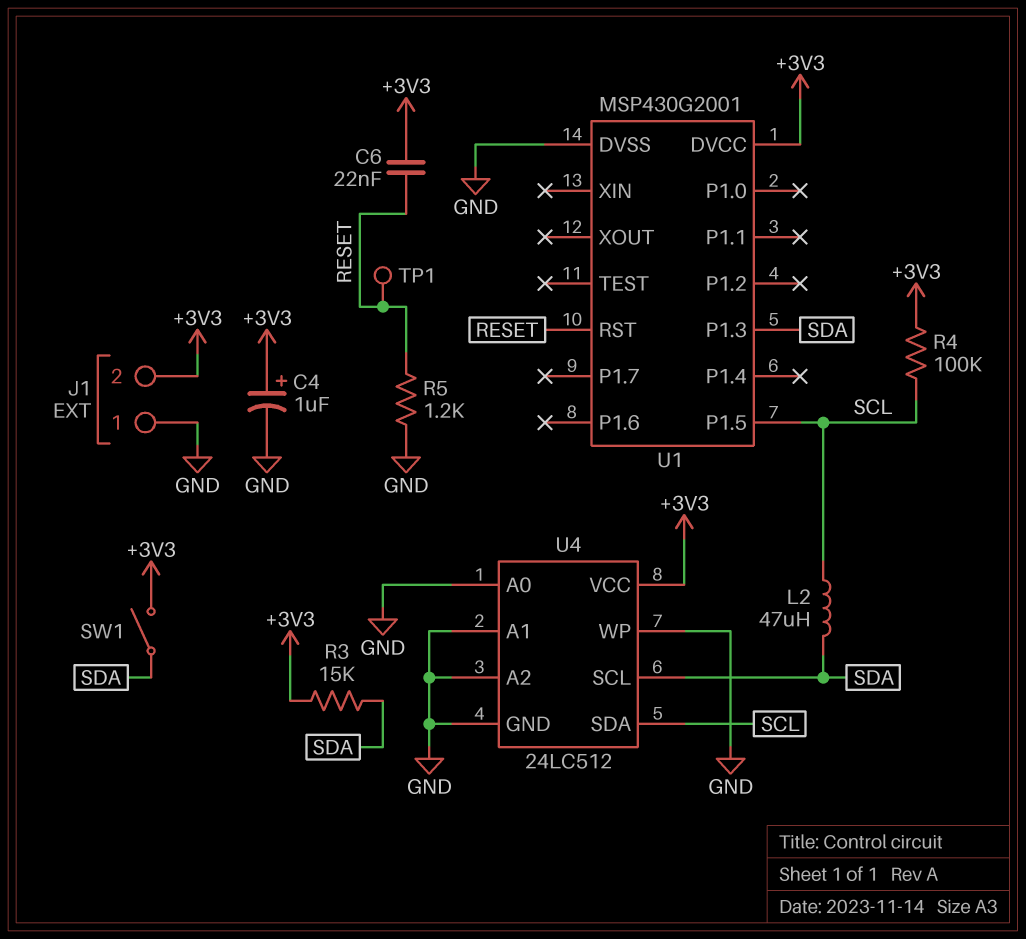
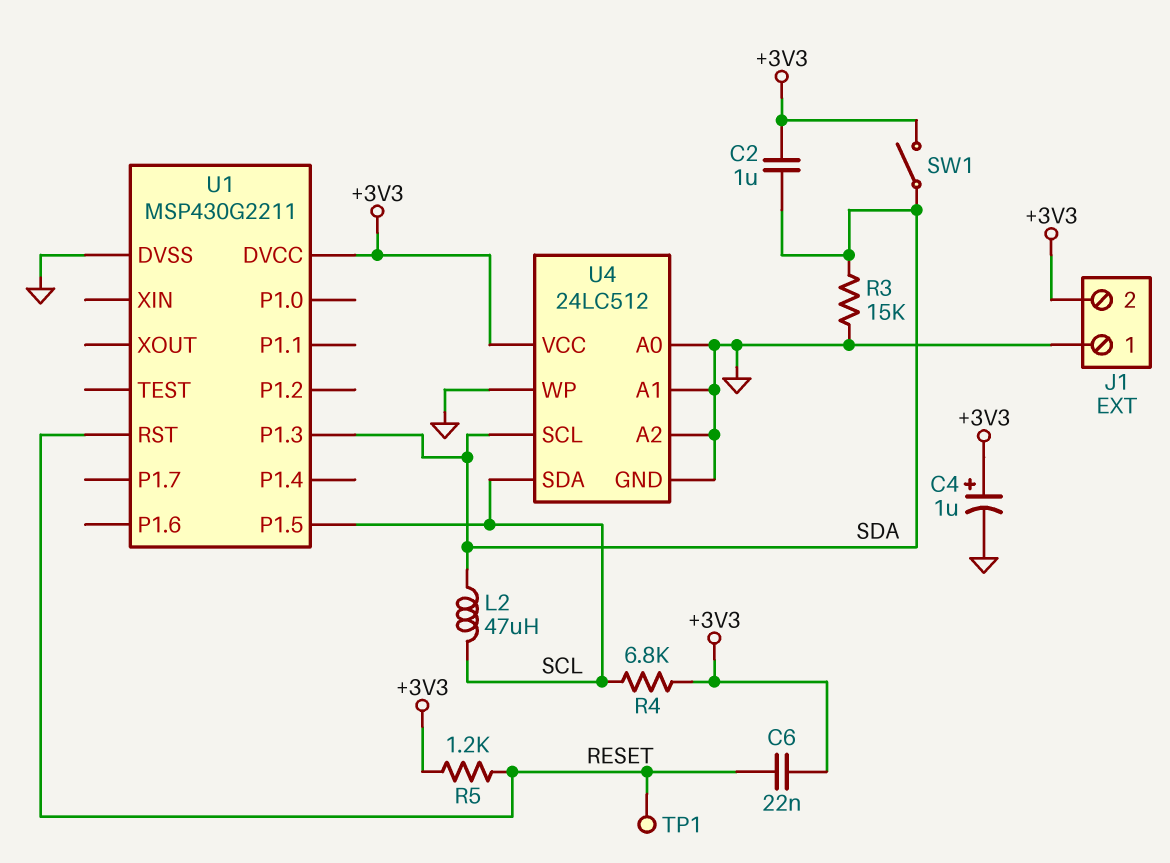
C2: none -> 1uF (+3V3, SDA)
R3: 15k (+3V3, SDA) -> 15k (GND, SDA)
R4: 100k (+3V3, SCL) -> 6.8k (+3V3, SCL)
R5: 1.2k (GND, RESET) -> 1.2k (+3V3, RESET)
U1: MSP430G2001 -> MSP430G2211

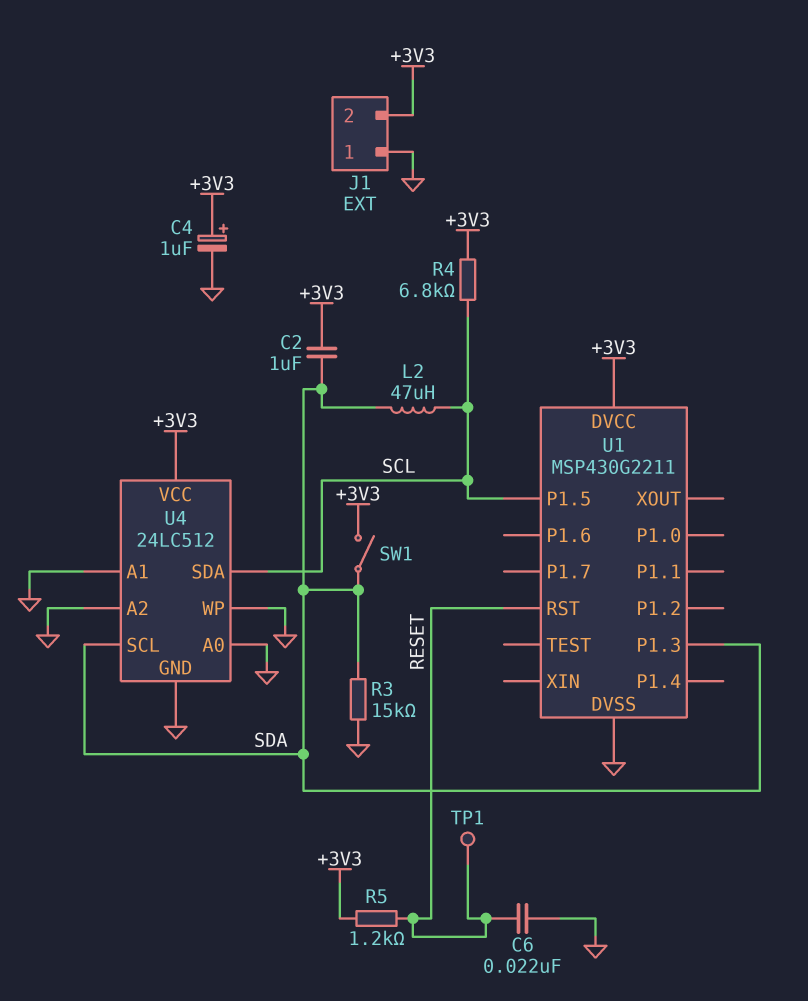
C6: 22nF (+3V3, RESET) -> 22nF (GND, RESET)

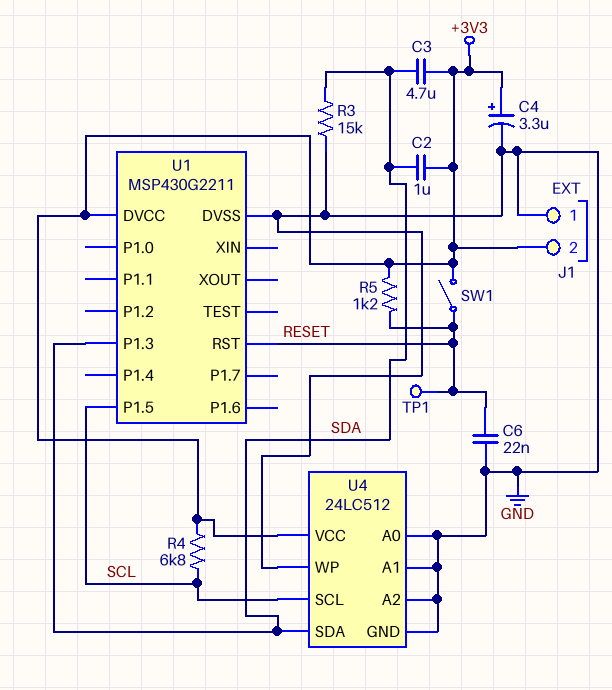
C3: none -> 4.7uF (+3V3, SDA)
C4: 1uF (plus +3V3, minus GND) -> 3.3uF (plus +3V3, minus GND)
L2: 47uH (SCL, SDA) -> none
SW1: switch (+3V3, SDA) -> switch (+3V3, RESET)
U4 pin SCL: SDA -> SCL
U4 pin SDA: SCL -> SDA

